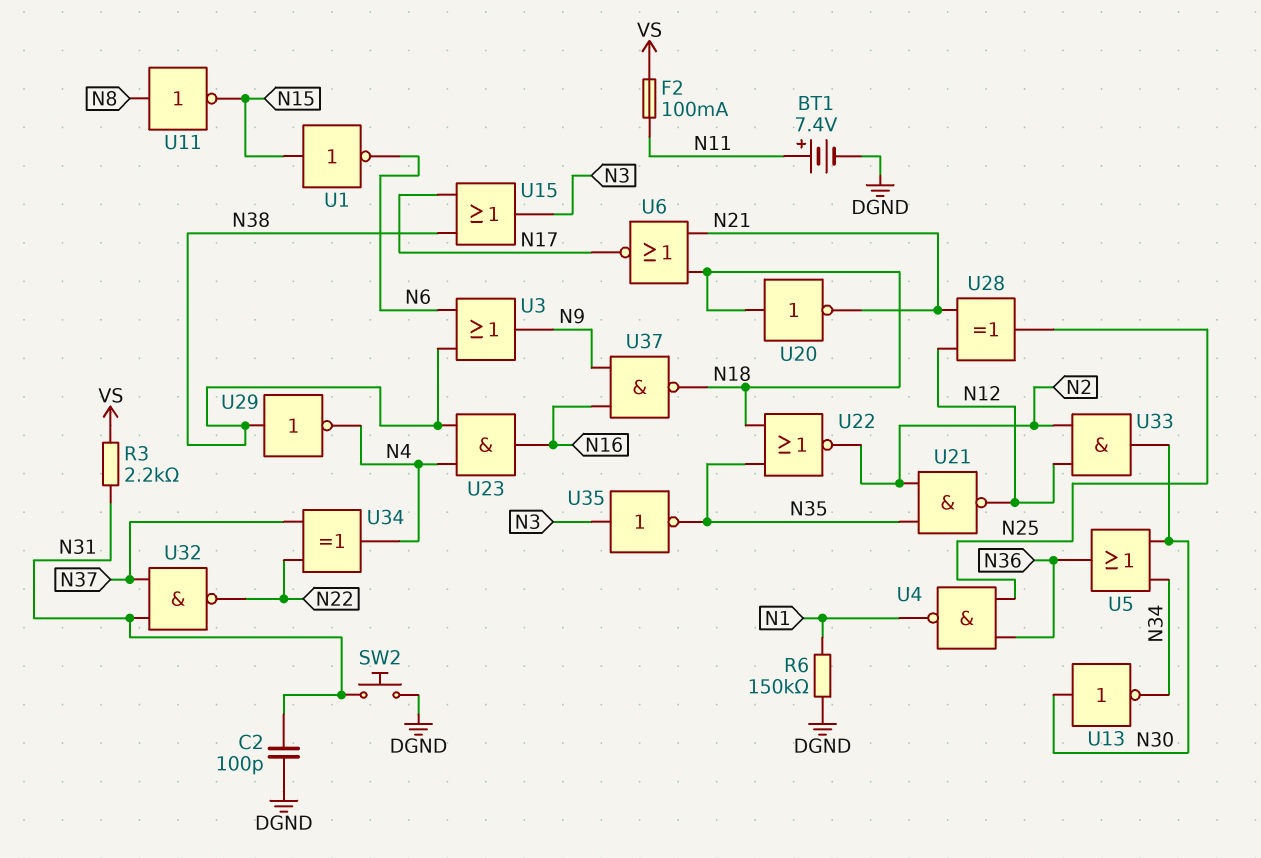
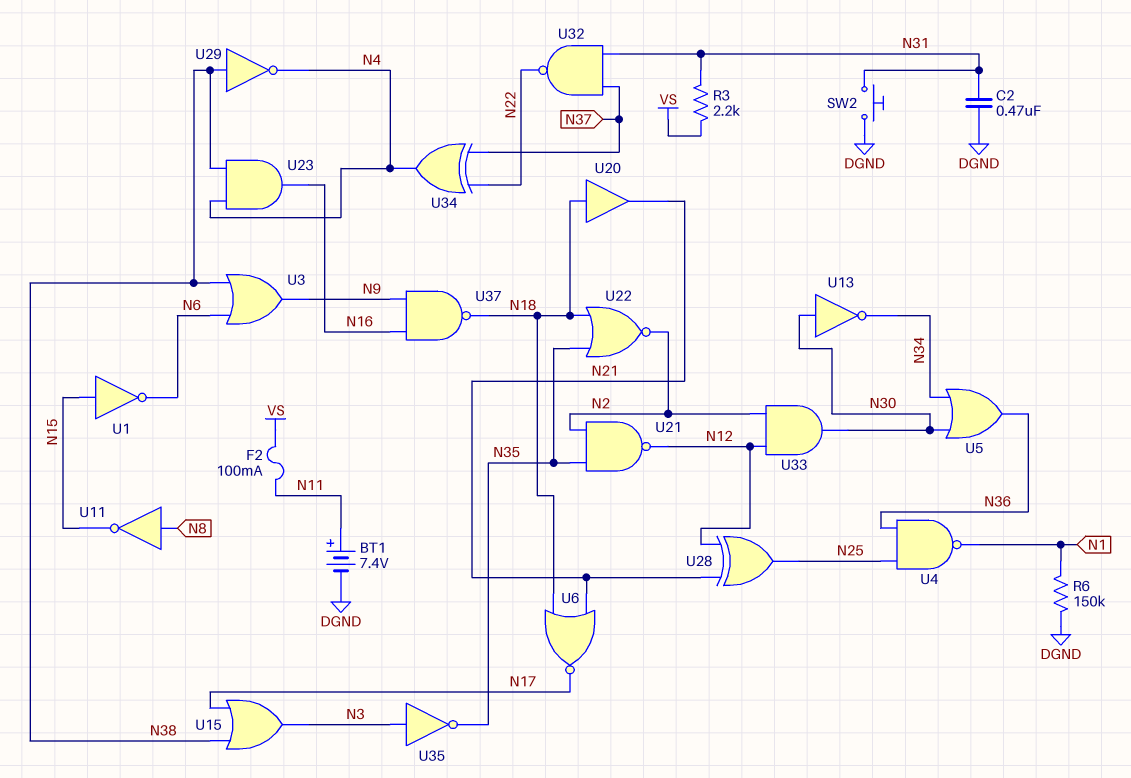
C2: 100pF (DGND, N31) -> 470nF (DGND, N31)
U20: NOT (in N18, out N21) -> buffer (in N18, out N21)

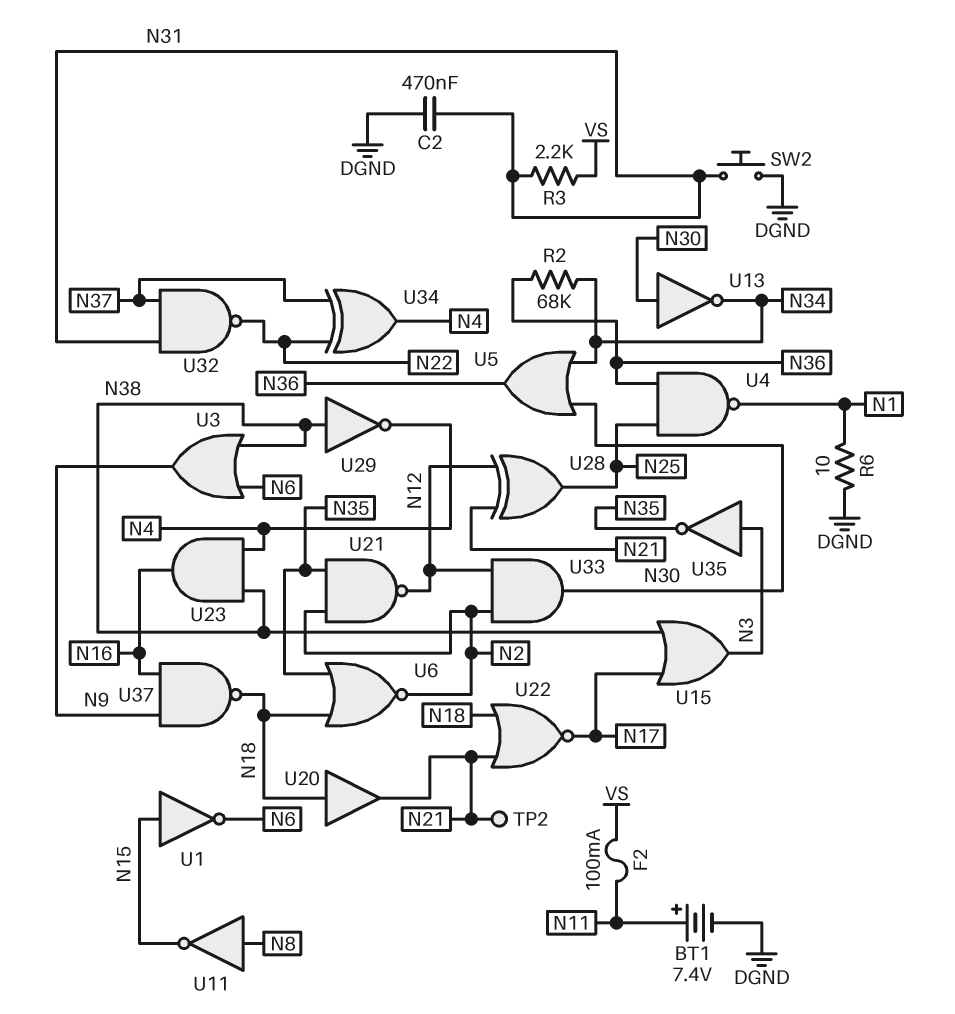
R2: none -> 68k (N34, N36)
R6: 150k (DGND, N1) -> 10 (DGND, N1)
TP2: none -> test point (N21)
U6: NOR (in N18, in N21, out N17) -> NOR (in N18, in N35, out N2)
U22: NOR (in N18, in N35, out N2) -> NOR (in N18, in N21, out N17)

